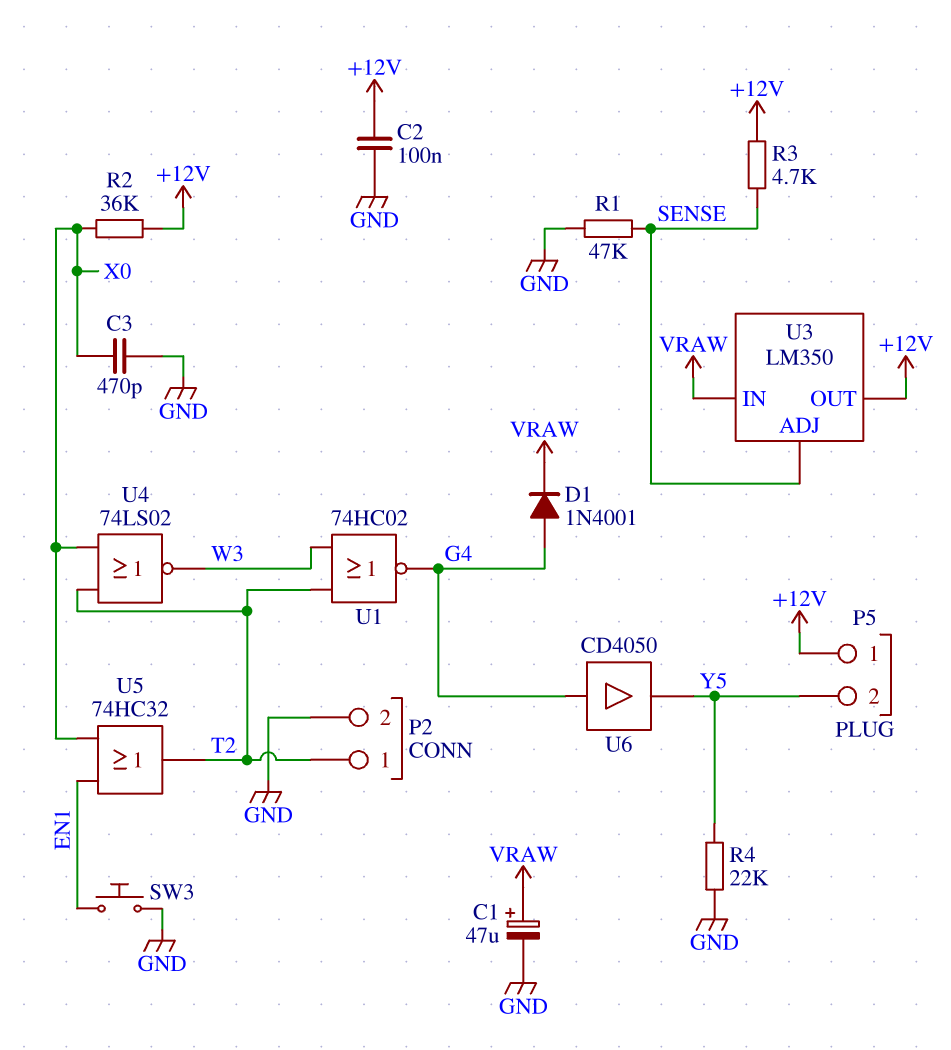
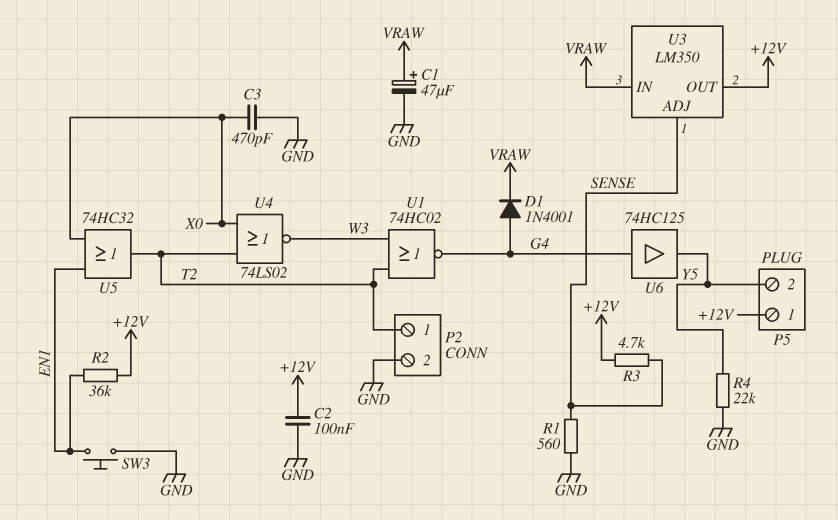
R1: 47k (GND, SENSE) -> 560 (GND, SENSE)
R2: 36k (+12V, X0) -> 36k (+12V, EN1)
U6: buffer CD4050 (in G4, out Y5) -> buffer 74HC125 (in G4, out Y5)

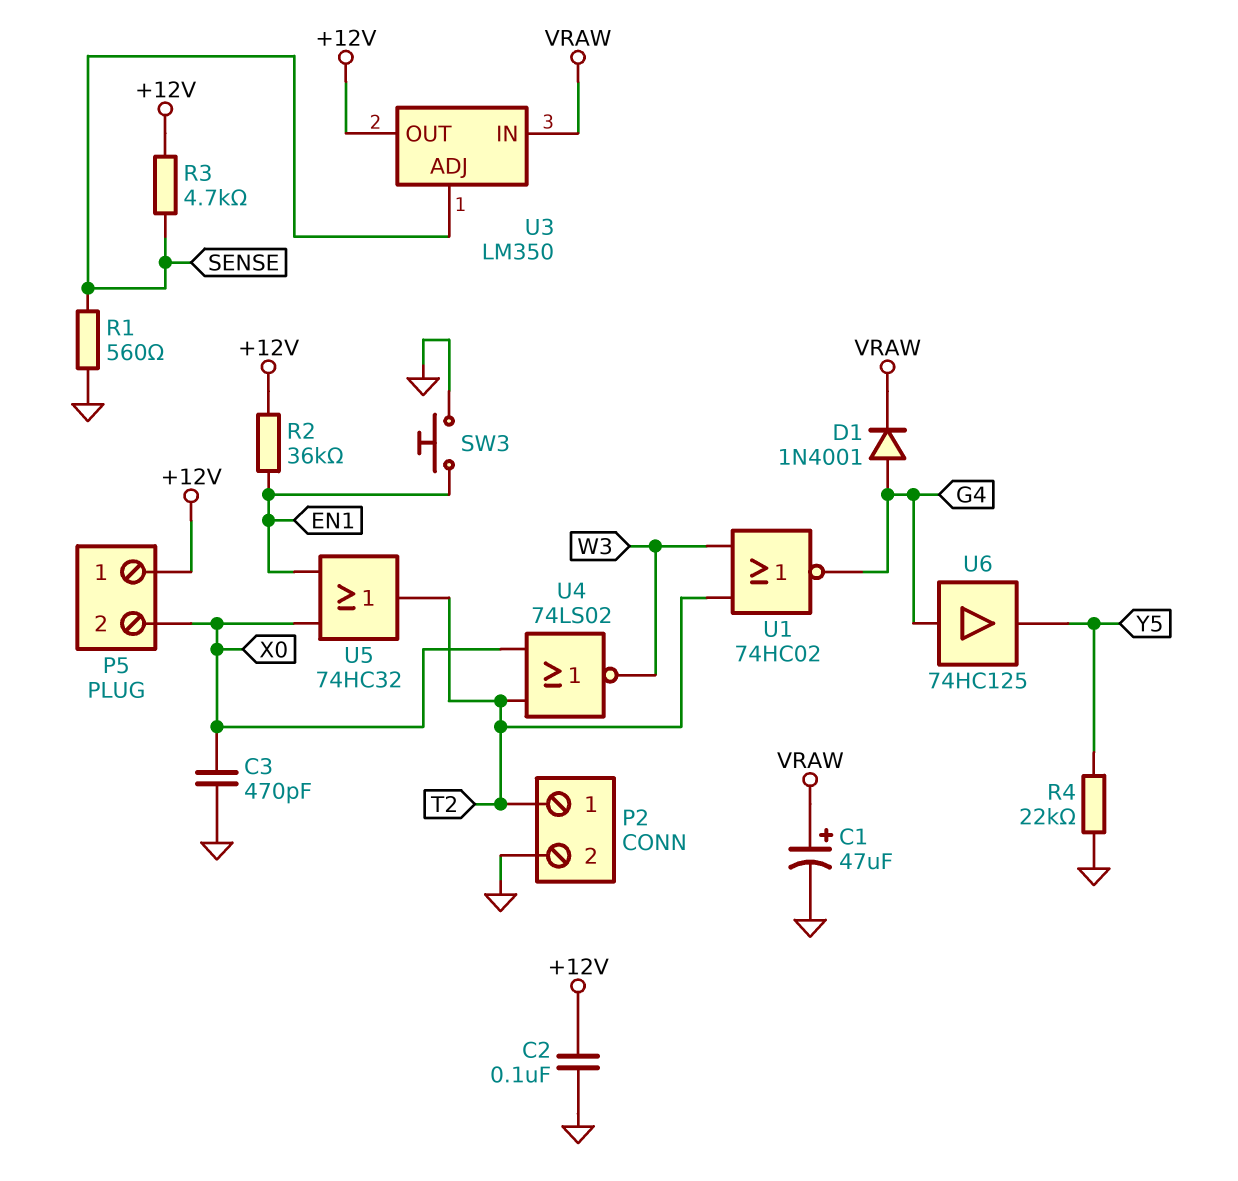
P5 pin 2: Y5 -> X0

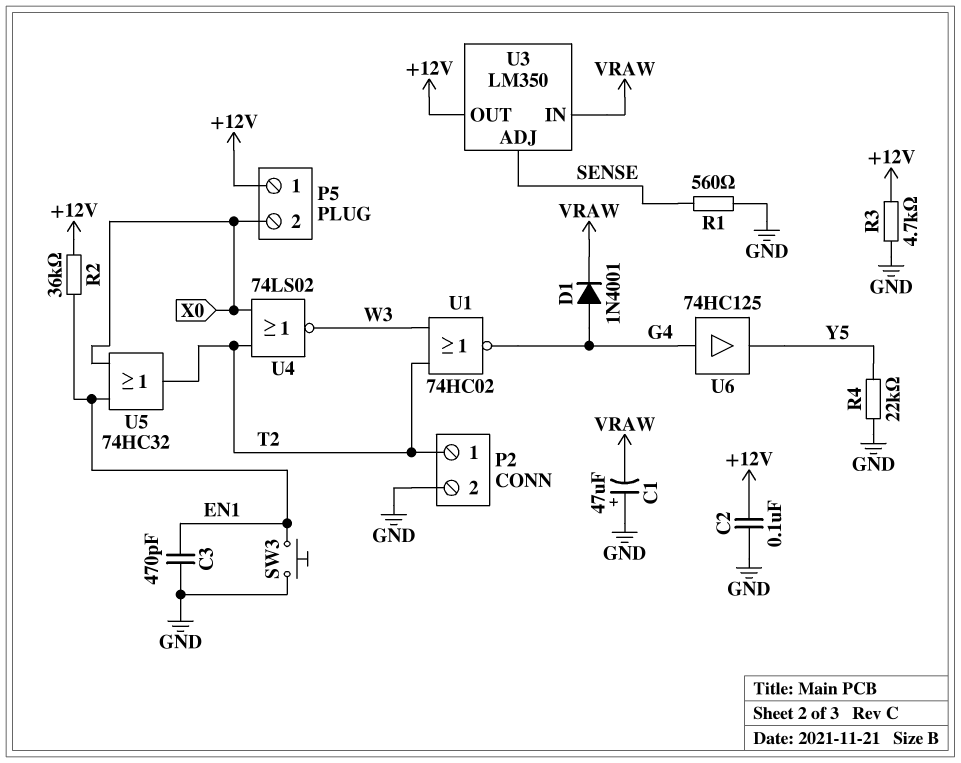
C1: 47uF (plus VRAW, minus GND) -> 47uF (plus GND, minus VRAW)
C3: 470pF (GND, X0) -> 470pF (EN1, GND)
R3: 4.7k (+12V, SENSE) -> 4.7k (+12V, GND)

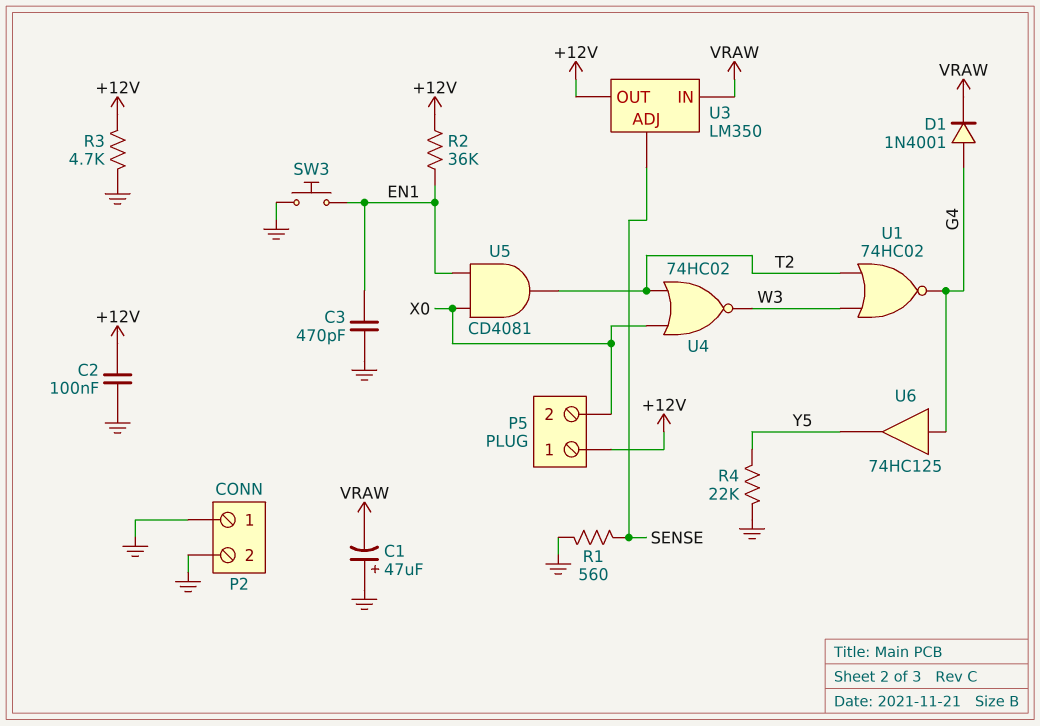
P2 pin 1: T2 -> GND
U4: NOR 74LS02 (in T2, in X0, out W3) -> NOR 74HC02 (in T2, in X0, out W3)
U5: OR 74HC32 (in EN1, in X0, out T2) -> AND CD4081 (in EN1, in X0, out T2)

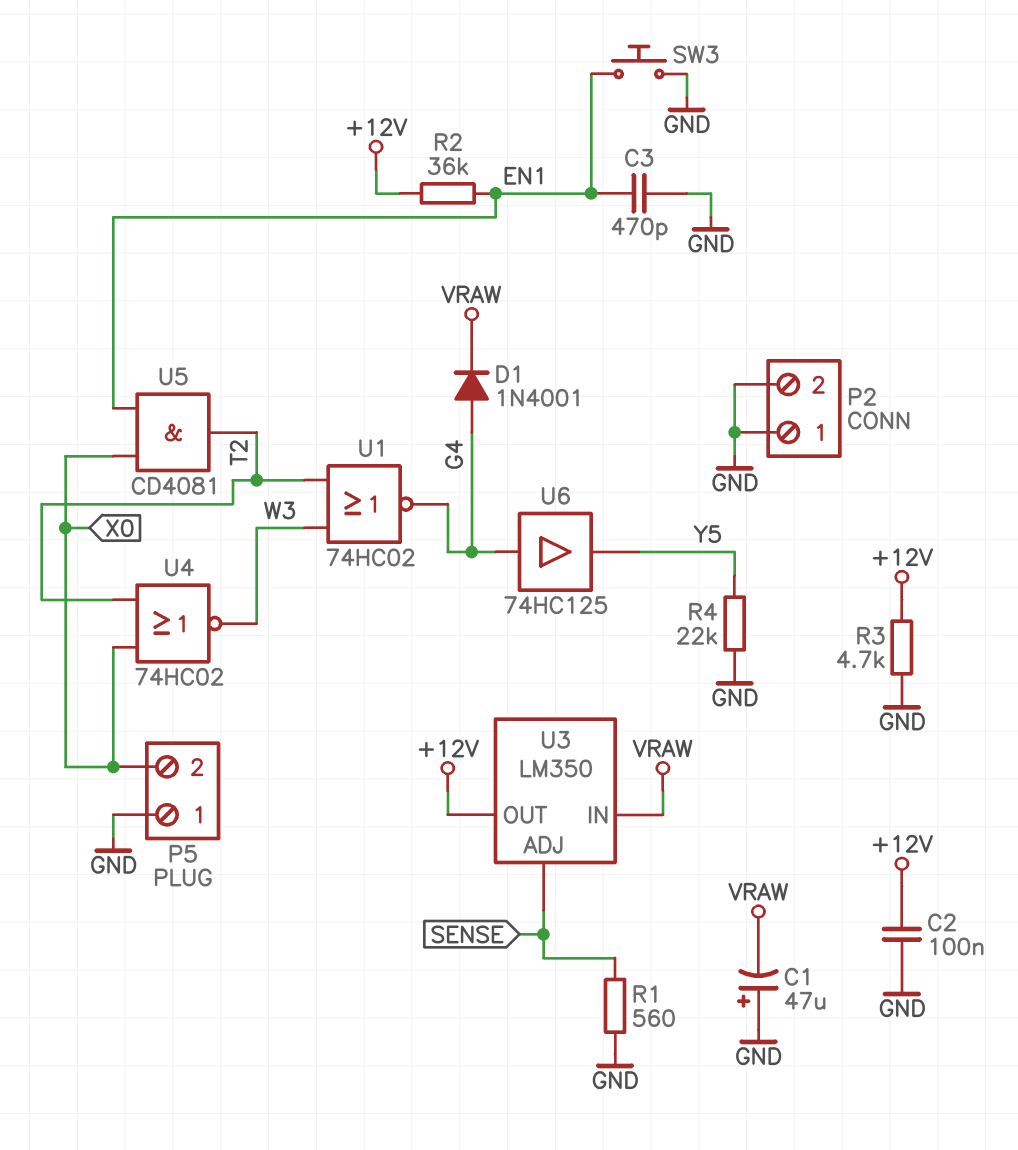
P5 pin 1: +12V -> GND

